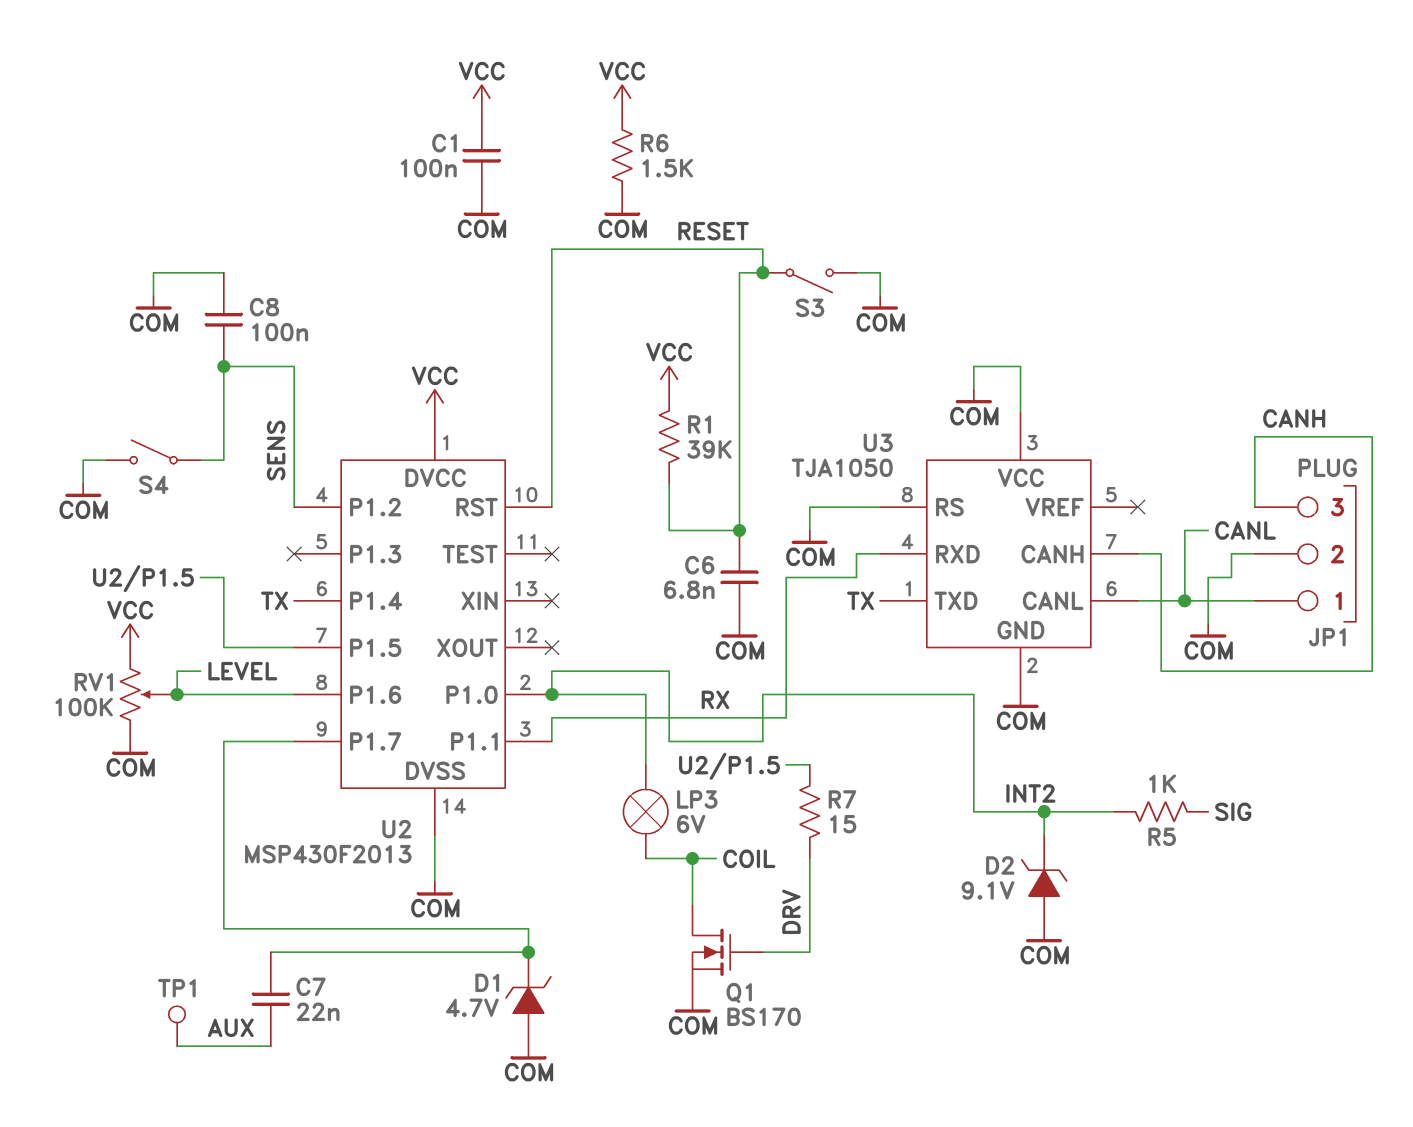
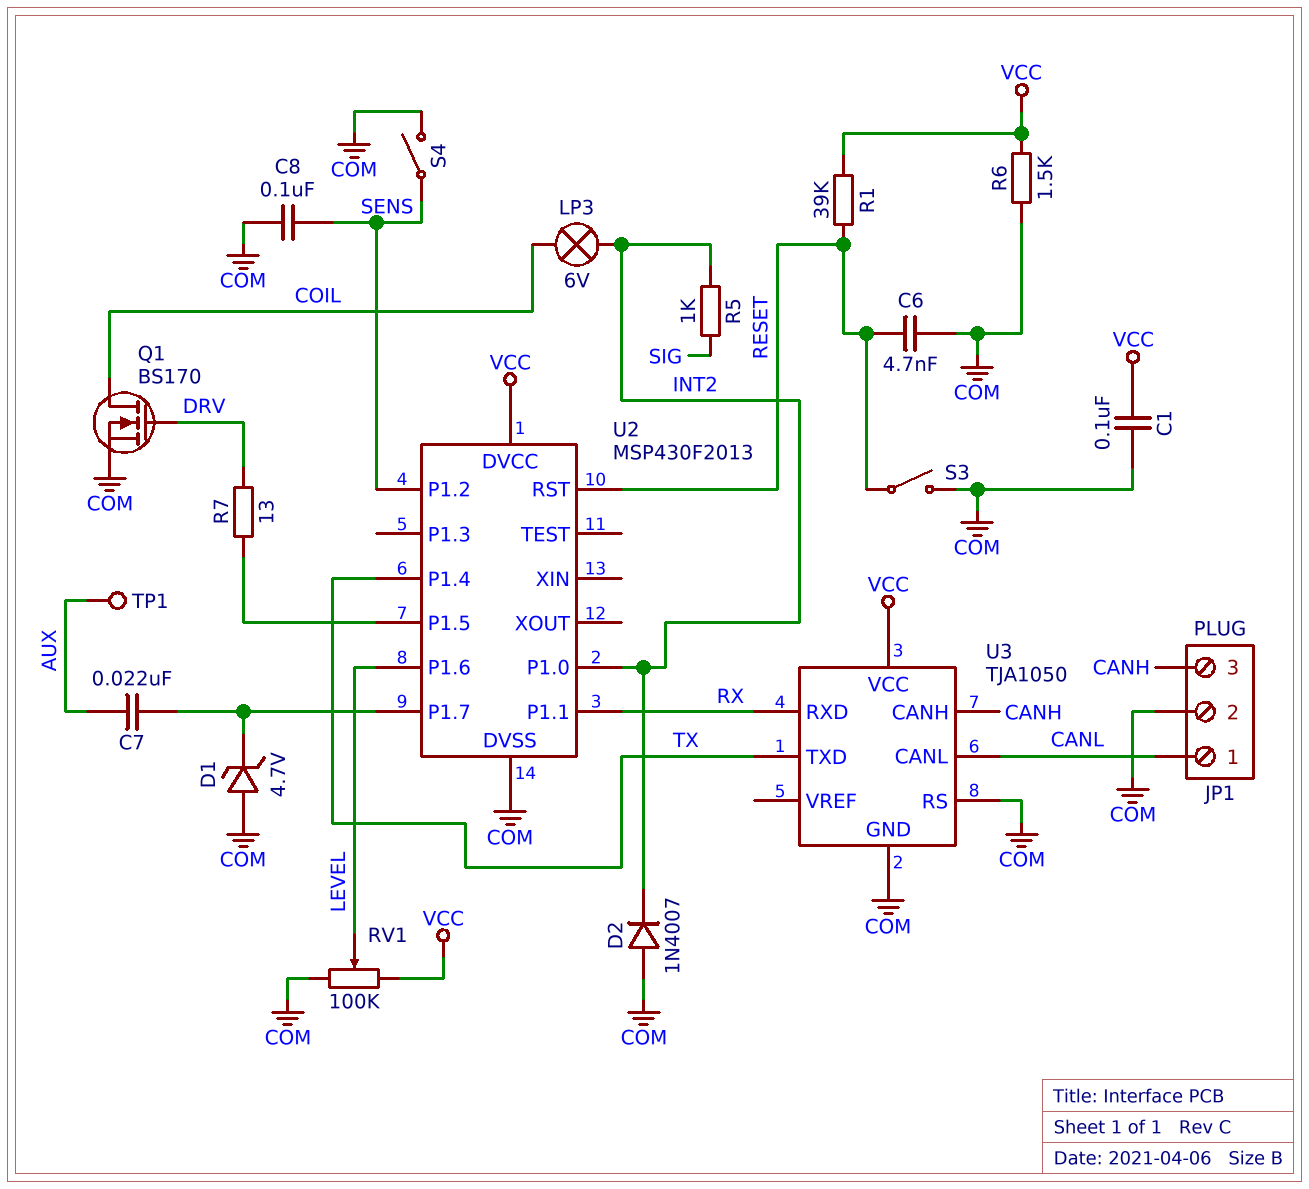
C6: 6.8nF (COM, RESET) -> 4.7nF (COM, RESET)
D2: zener 9.1V (A COM, K INT2) -> diode 1N4007 (A COM, K INT2)
R7: 15 (DRV, U2/P1.5) -> 13 (DRV, U2/P1.5)
U3 pin VCC: COM -> VCC

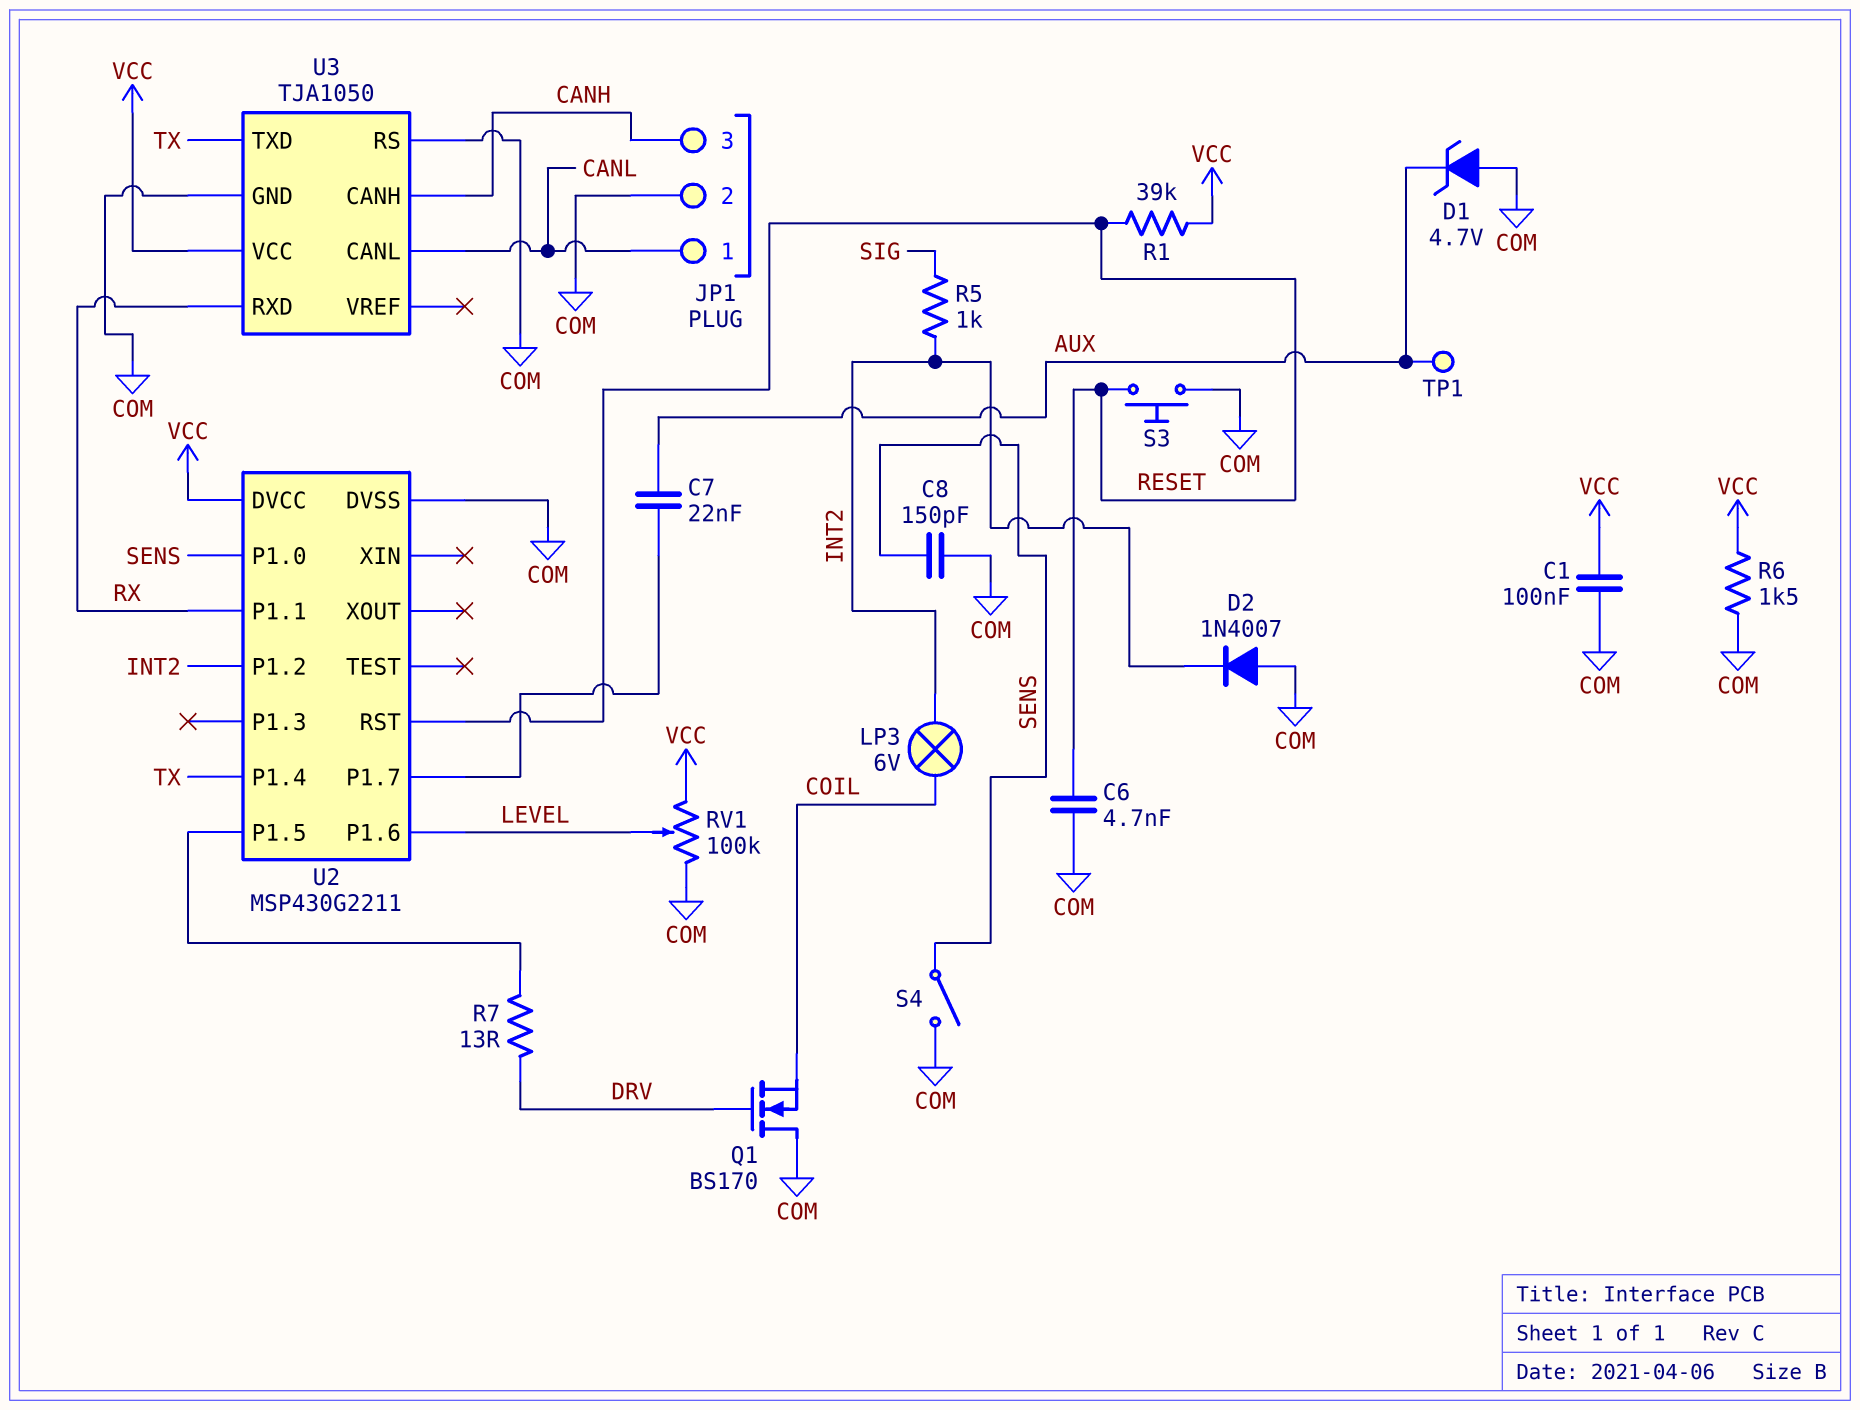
C8: 100nF (COM, SENS) -> 150pF (COM, SENS)
D1: zener 4.7V (A COM, K U2/P1.7) -> zener 4.7V (A COM, K AUX)
Q1: NMOS BS170 (G DRV, D COIL, S COM) -> NMOS BS170 (G DRV, D COM, S COIL)
S3: switch (COM, RESET) -> button (COM, RESET)
U2: MSP430F2013 -> MSP430G2211
U2 pin P1.0: INT2 -> SENS
U2 pin P1.2: SENS -> INT2

